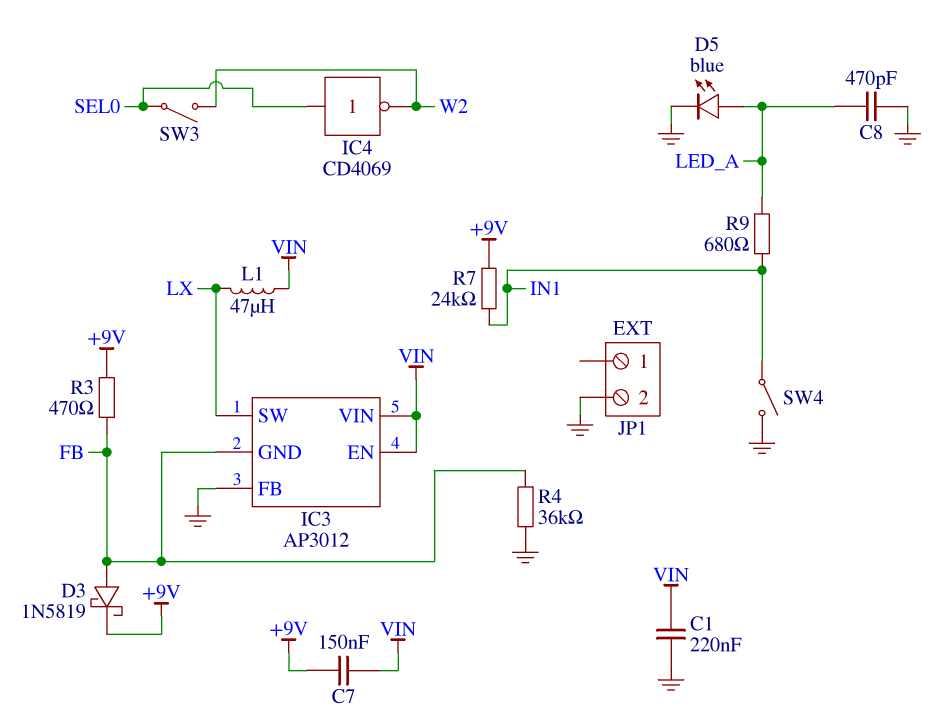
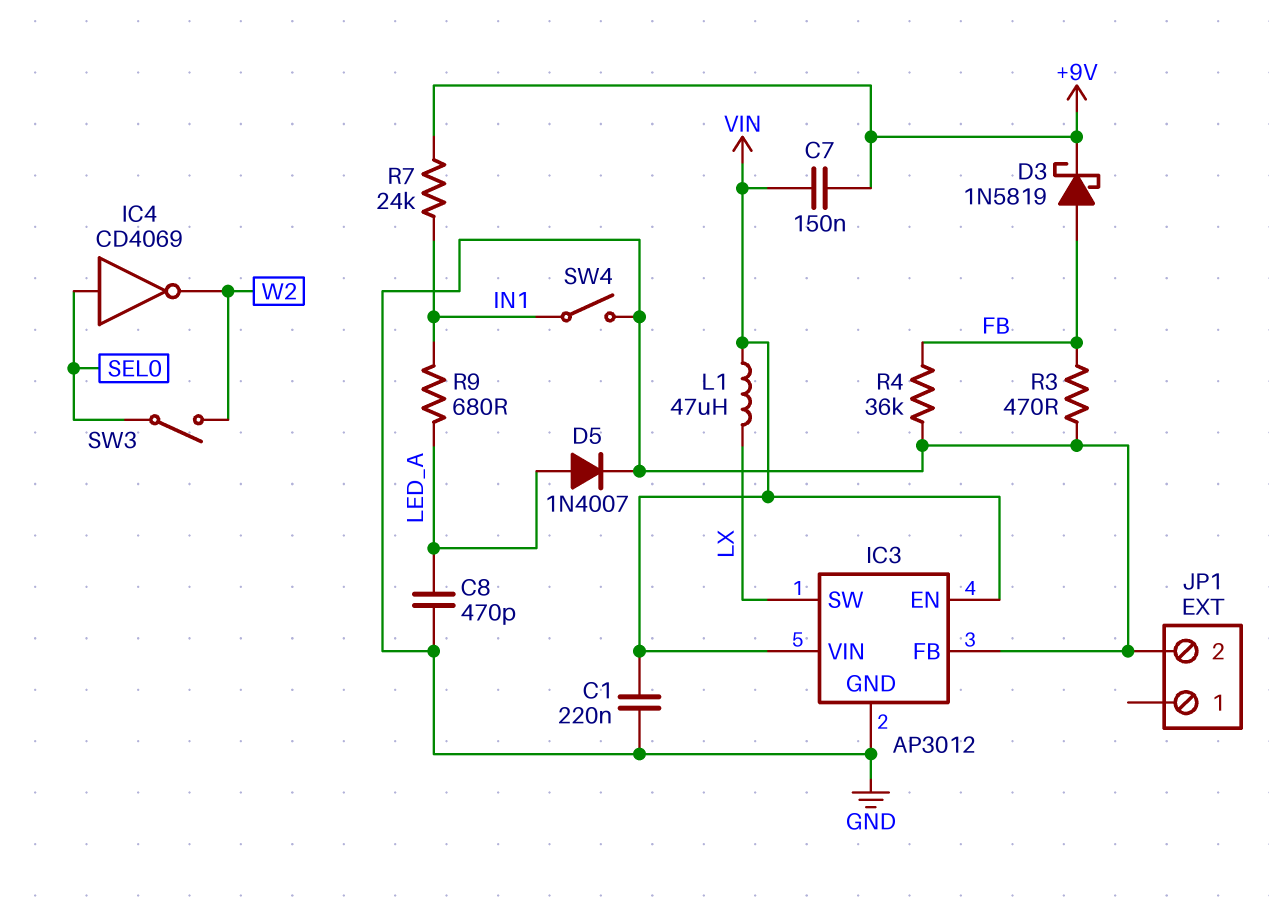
D5: LED blue (A LED_A, K GND) -> diode 1N4007 (A LED_A, K GND)
IC3 pin GND: FB -> GND
R3: 470 (+9V, FB) -> 470 (FB, GND)

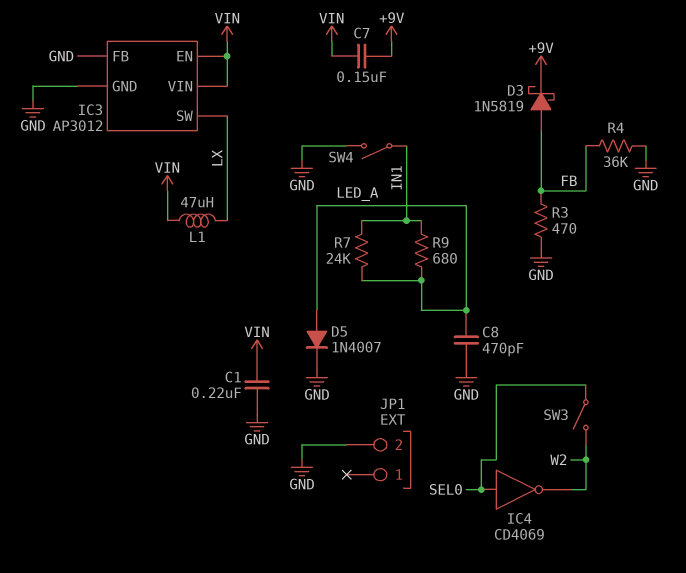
R7: 24k (+9V, IN1) -> 24k (IN1, LED_A)

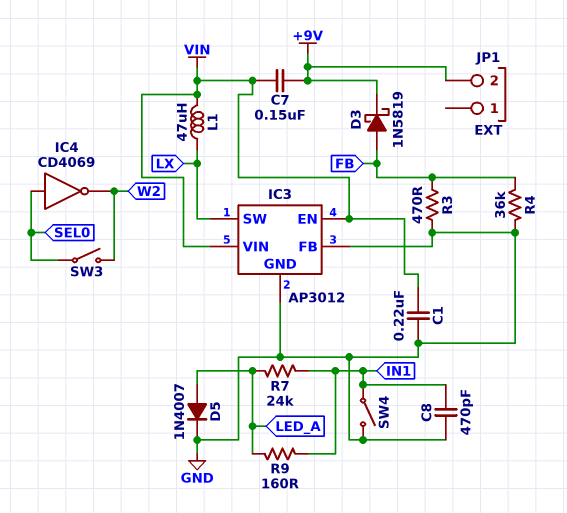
C8: 470pF (GND, LED_A) -> 470pF (GND, IN1)
JP1 pin 2: GND -> +9V
R9: 680 (IN1, LED_A) -> 160 (IN1, LED_A)

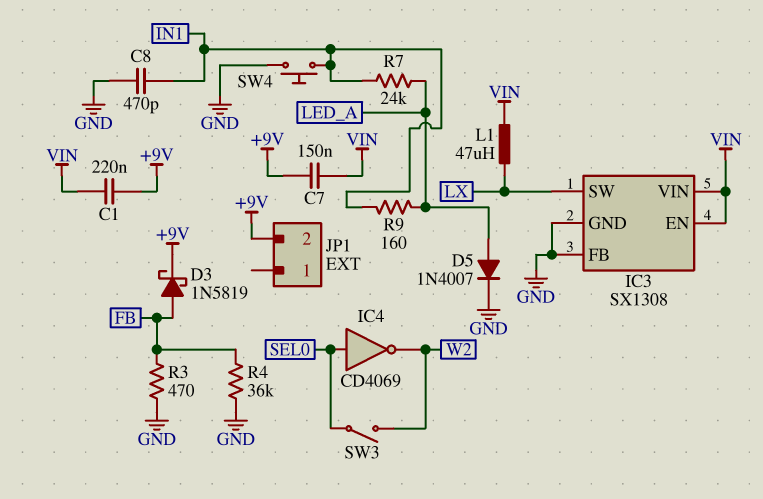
C1: 220nF (GND, VIN) -> 220nF (+9V, VIN)
IC3: AP3012 -> SX1308
SW4: switch (GND, IN1) -> button (GND, IN1)

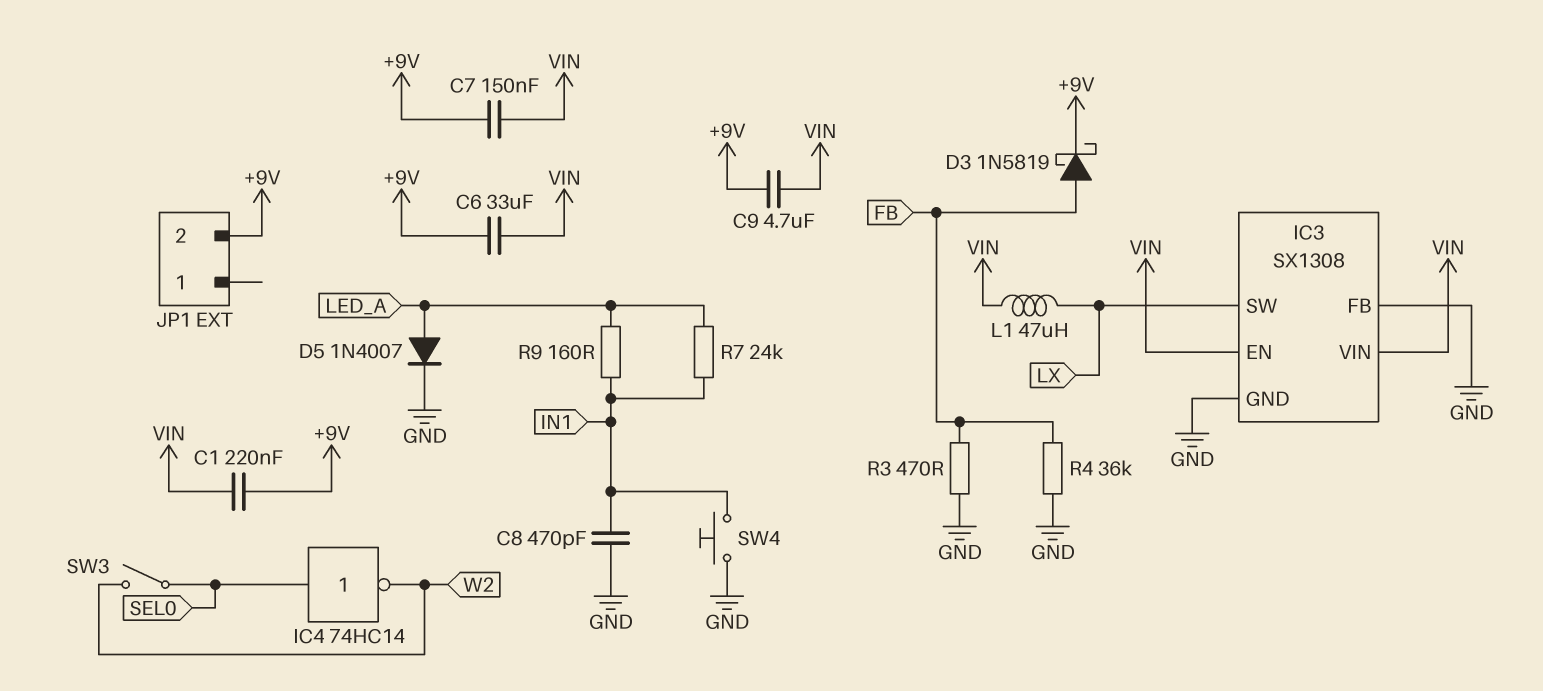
C6: none -> 33uF (+9V, VIN)
C9: none -> 4.7uF (+9V, VIN)
IC4: NOT CD4069 (in SEL0, out W2) -> NOT 74HC14 (in SEL0, out W2)

